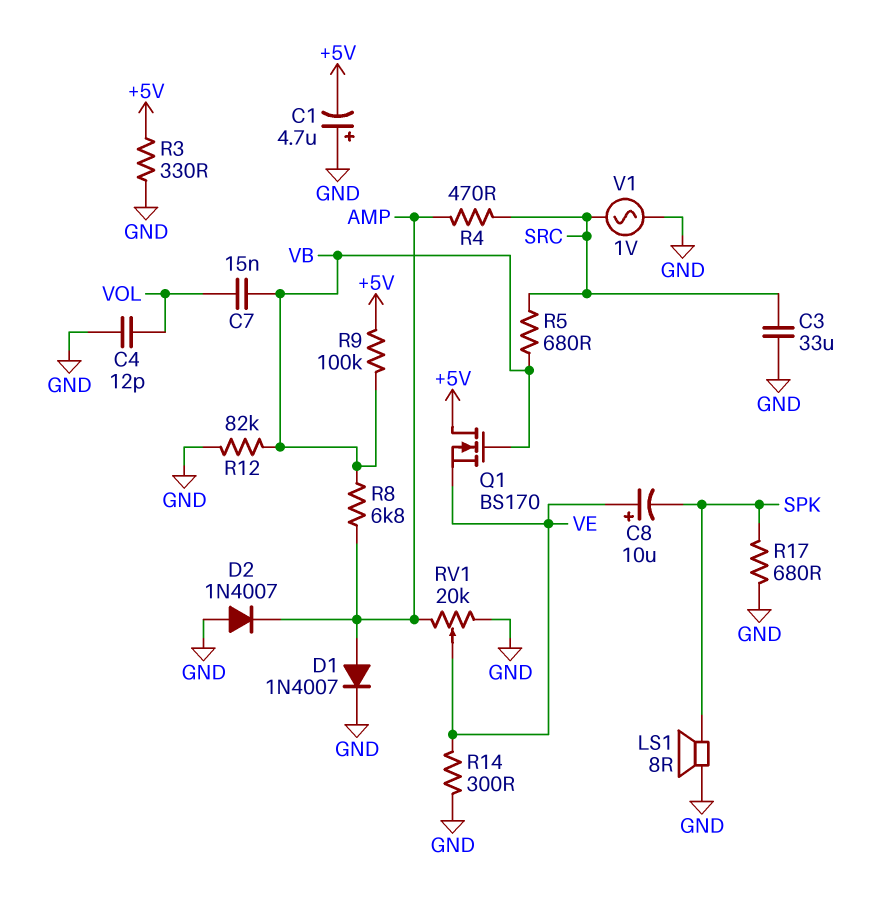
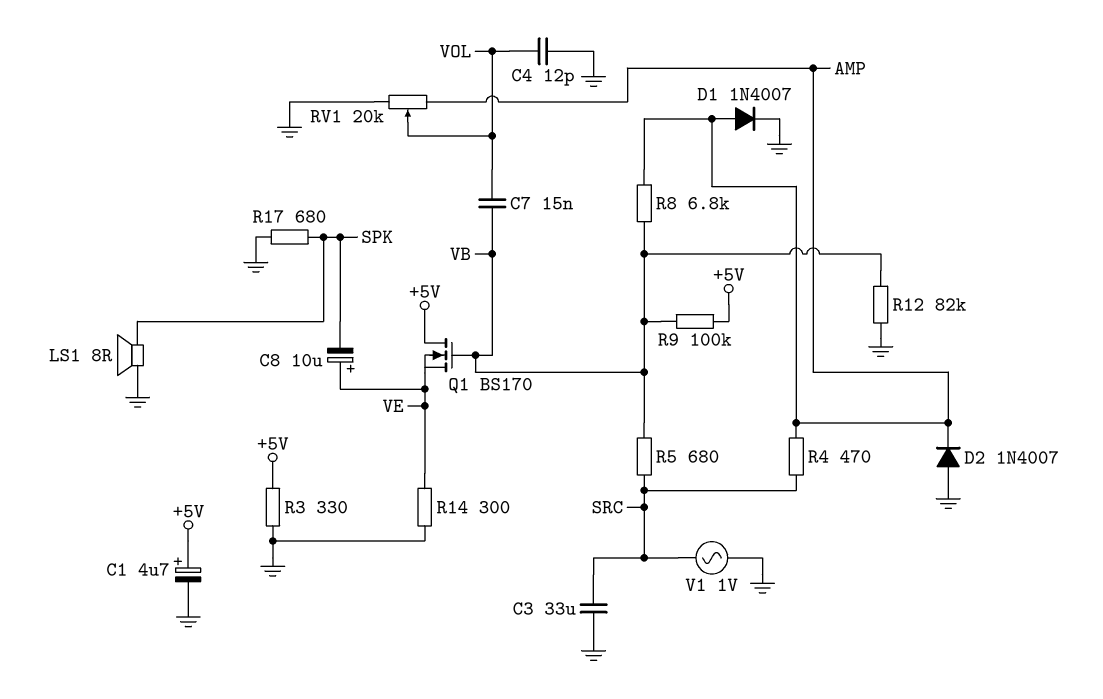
C1: 4.7uF (plus GND, minus +5V) -> 4.7uF (plus +5V, minus GND)
RV1: 20k (AMP, GND, wiper VE) -> 20k (AMP, GND, wiper VOL)

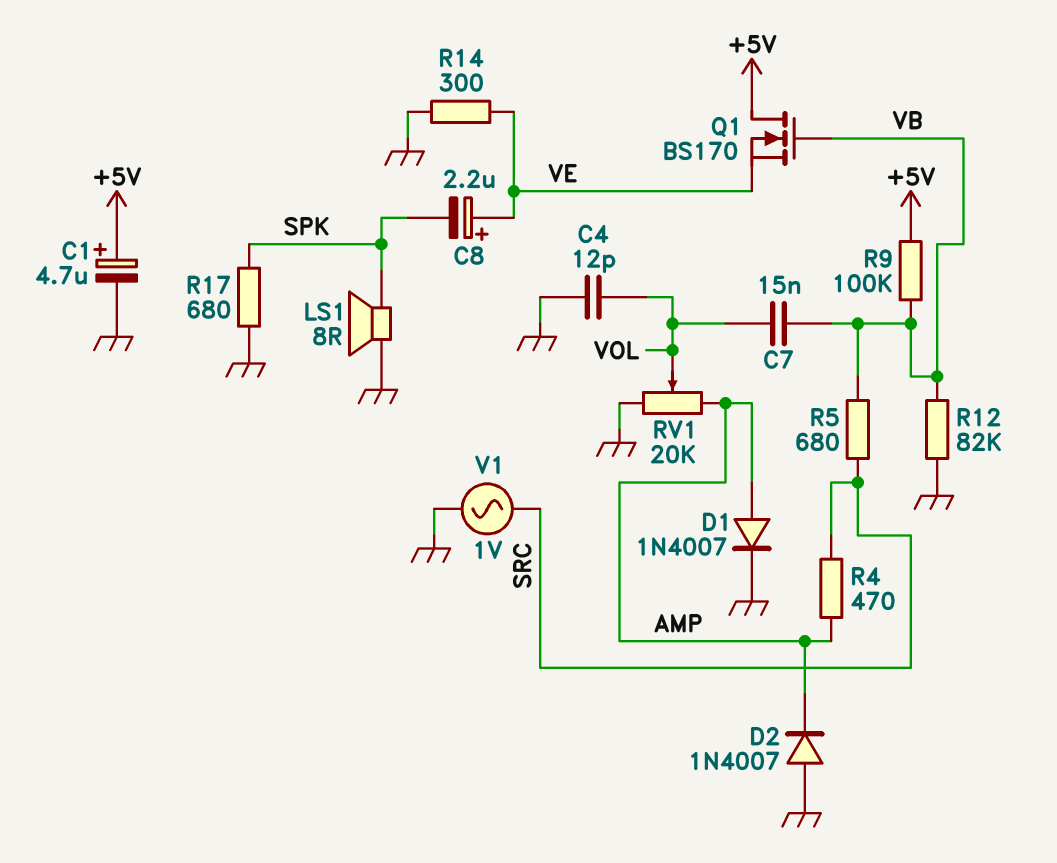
C3: 33uF (GND, SRC) -> none
C8: 10uF (plus VE, minus SPK) -> 2.2uF (plus VE, minus SPK)
R3: 330 (+5V, GND) -> none
R8: 6.8k (AMP, VB) -> none

